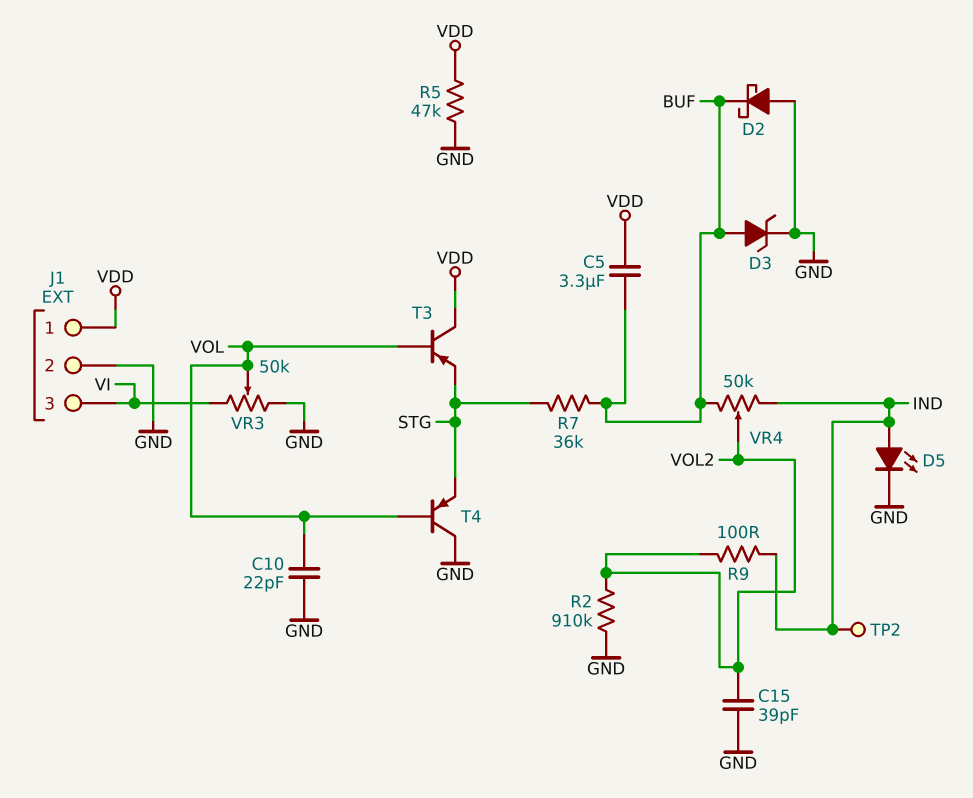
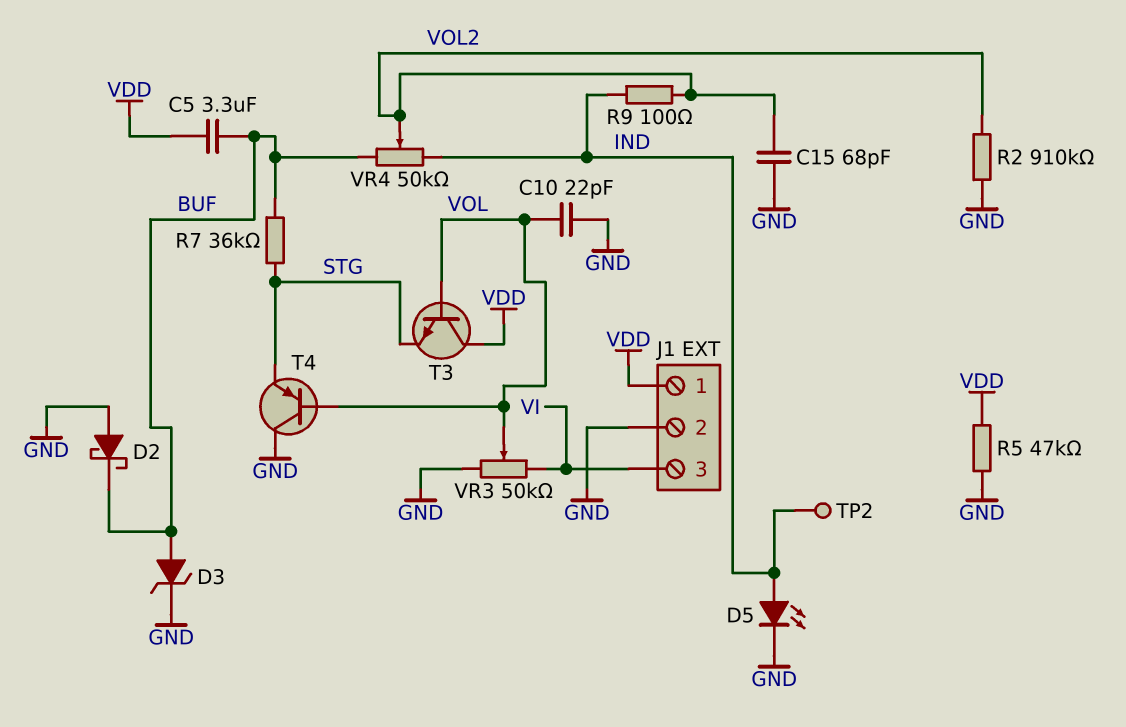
C15: 39pF (GND, VOL2) -> 68pF (GND, VOL2)
T3: PNP (B VOL, C VDD, E STG) -> NPN (B VOL, C VDD, E STG)

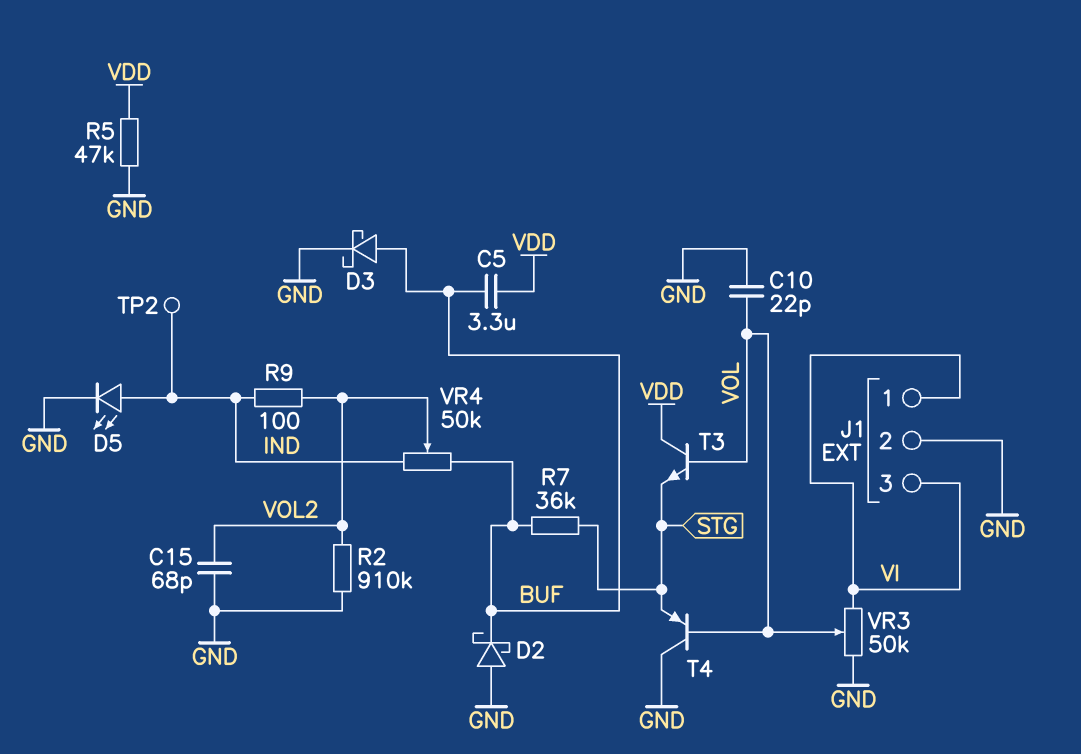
D3: zener (A BUF, K GND) -> schottky (A BUF, K GND)
J1 pin 1: VDD -> VI

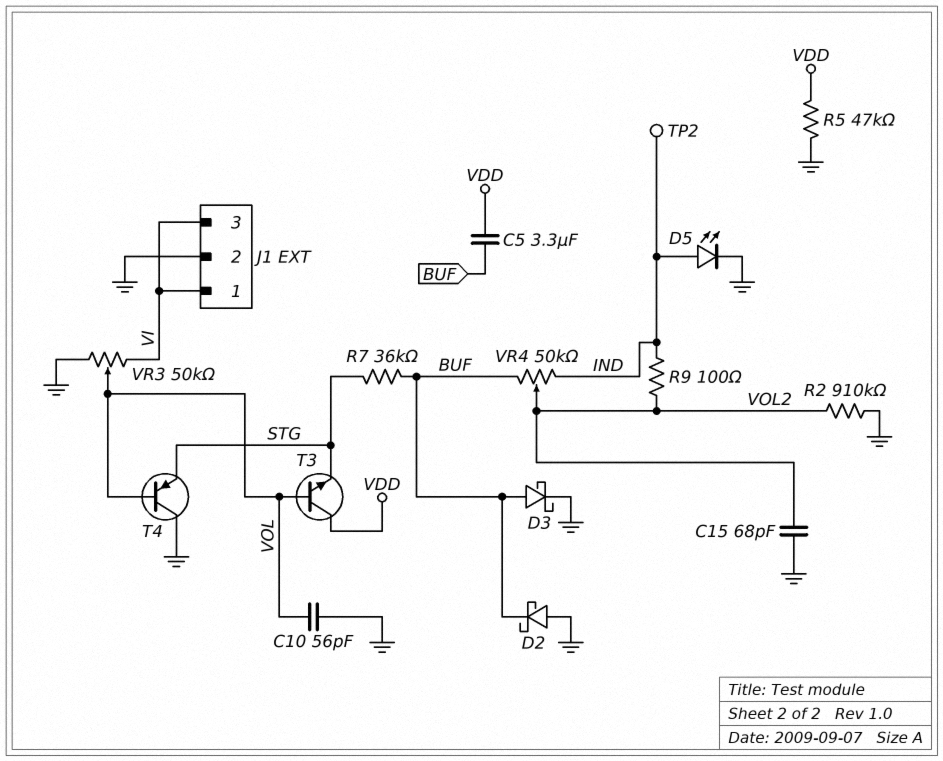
C10: 22pF (GND, VOL) -> 56pF (GND, VOL)

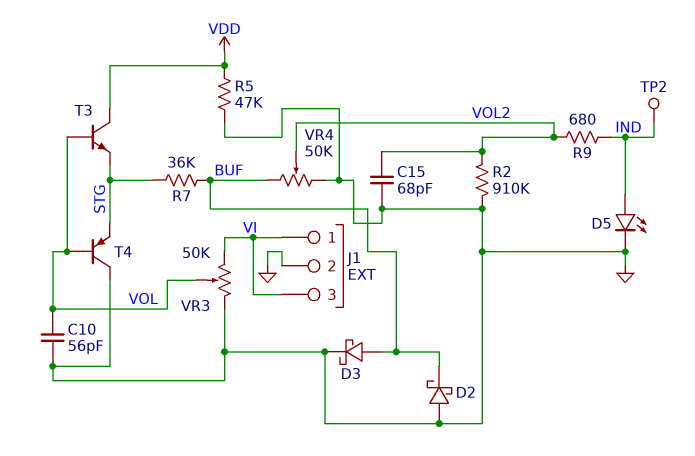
C5: 3.3uF (BUF, VDD) -> none
R9: 100 (IND, VOL2) -> 680 (IND, VOL2)
VR4: 50k (BUF, IND, wiper VOL2) -> 50k (BUF, GND, wiper VOL2)

